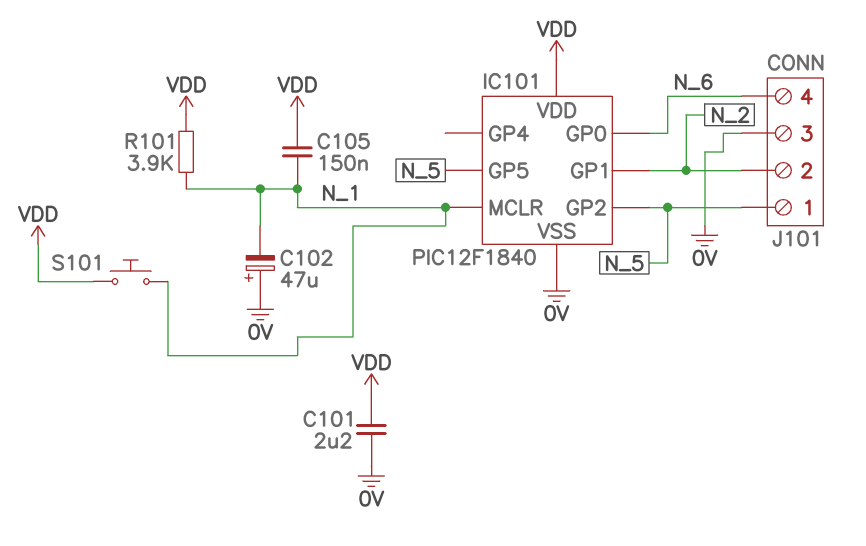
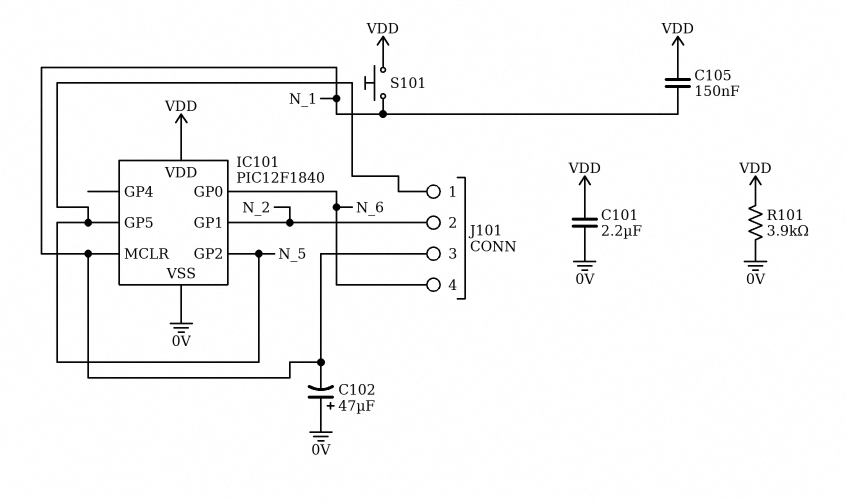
J101 pin 3: 0V -> N_1
R101: 3.9k (N_1, VDD) -> 3.9k (0V, VDD)

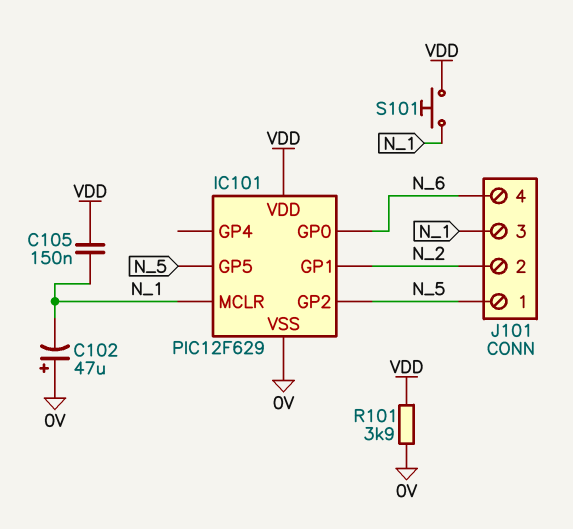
C101: 2.2uF (0V, VDD) -> none
IC101: PIC12F1840 -> PIC12F629

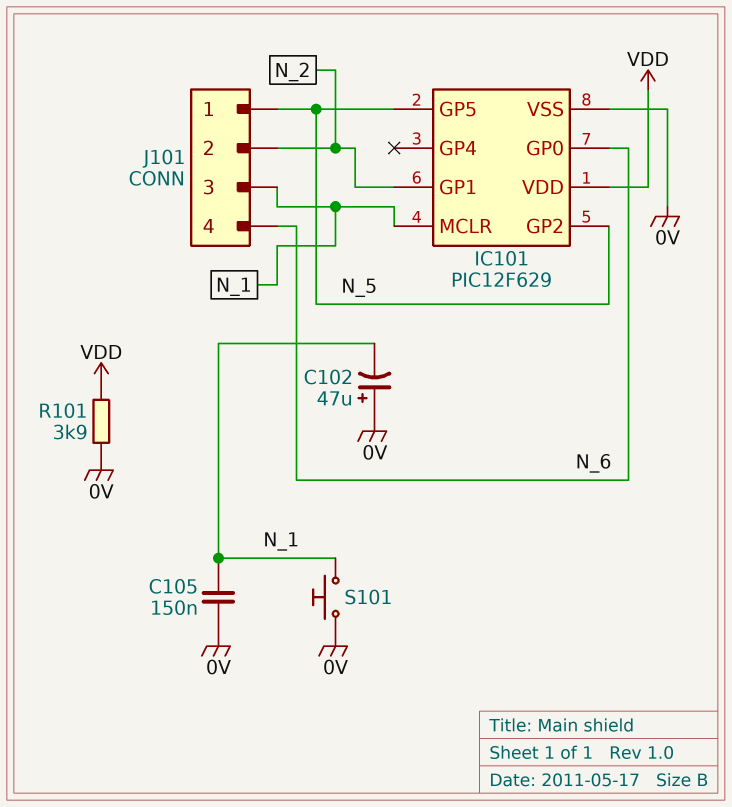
C105: 150nF (N_1, VDD) -> 150nF (0V, N_1)
S101: button (N_1, VDD) -> button (0V, N_1)

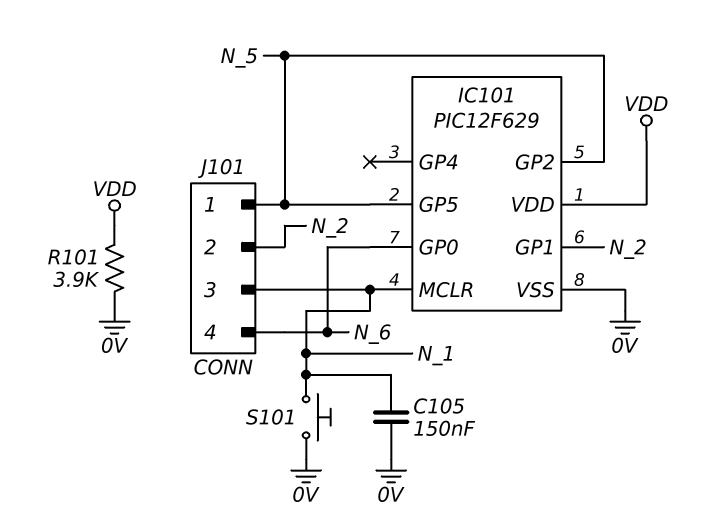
C102: 47uF (plus 0V, minus N_1) -> none

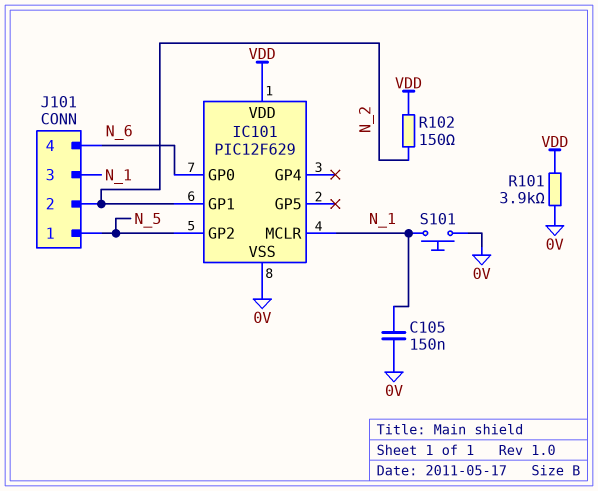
IC101 pin GP5: N_5 -> none
R102: none -> 150 (N_2, VDD)

